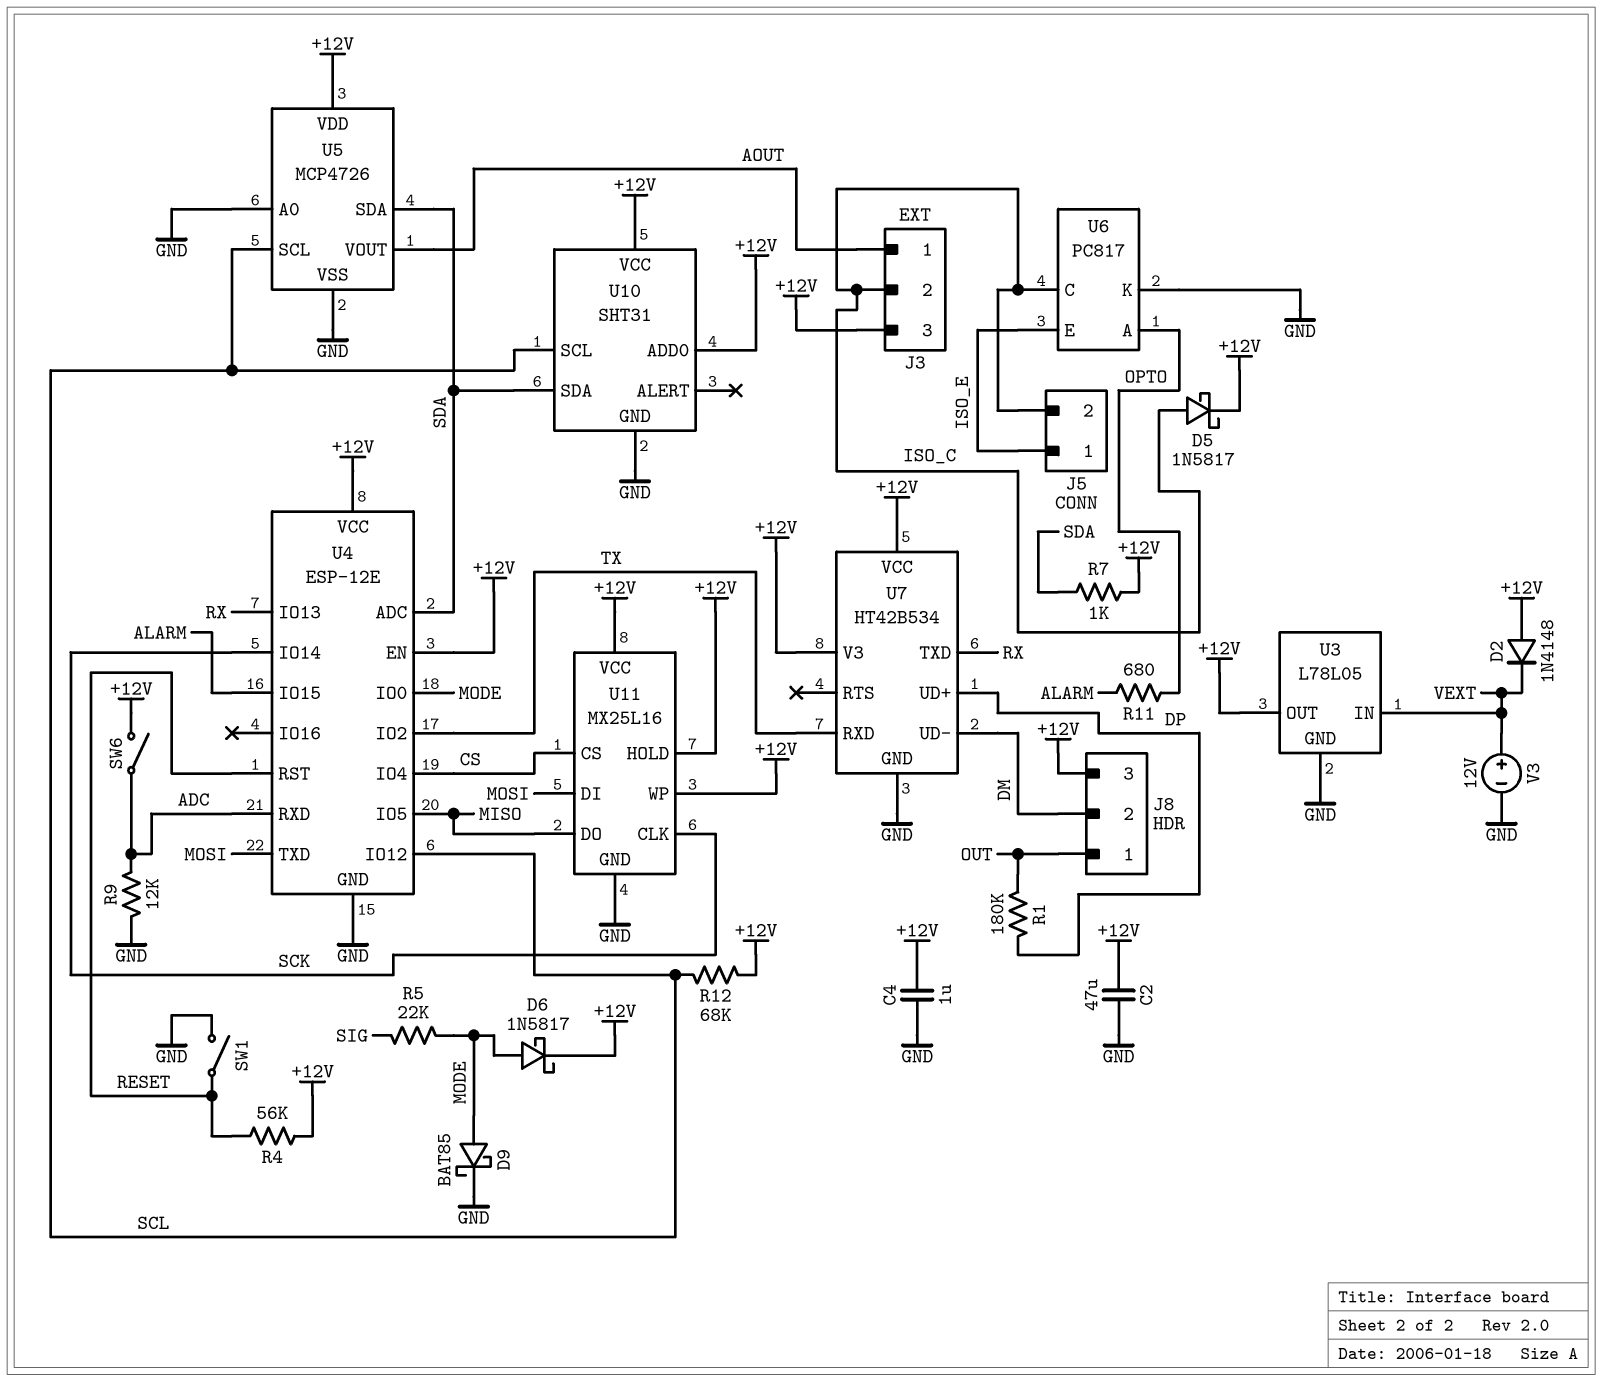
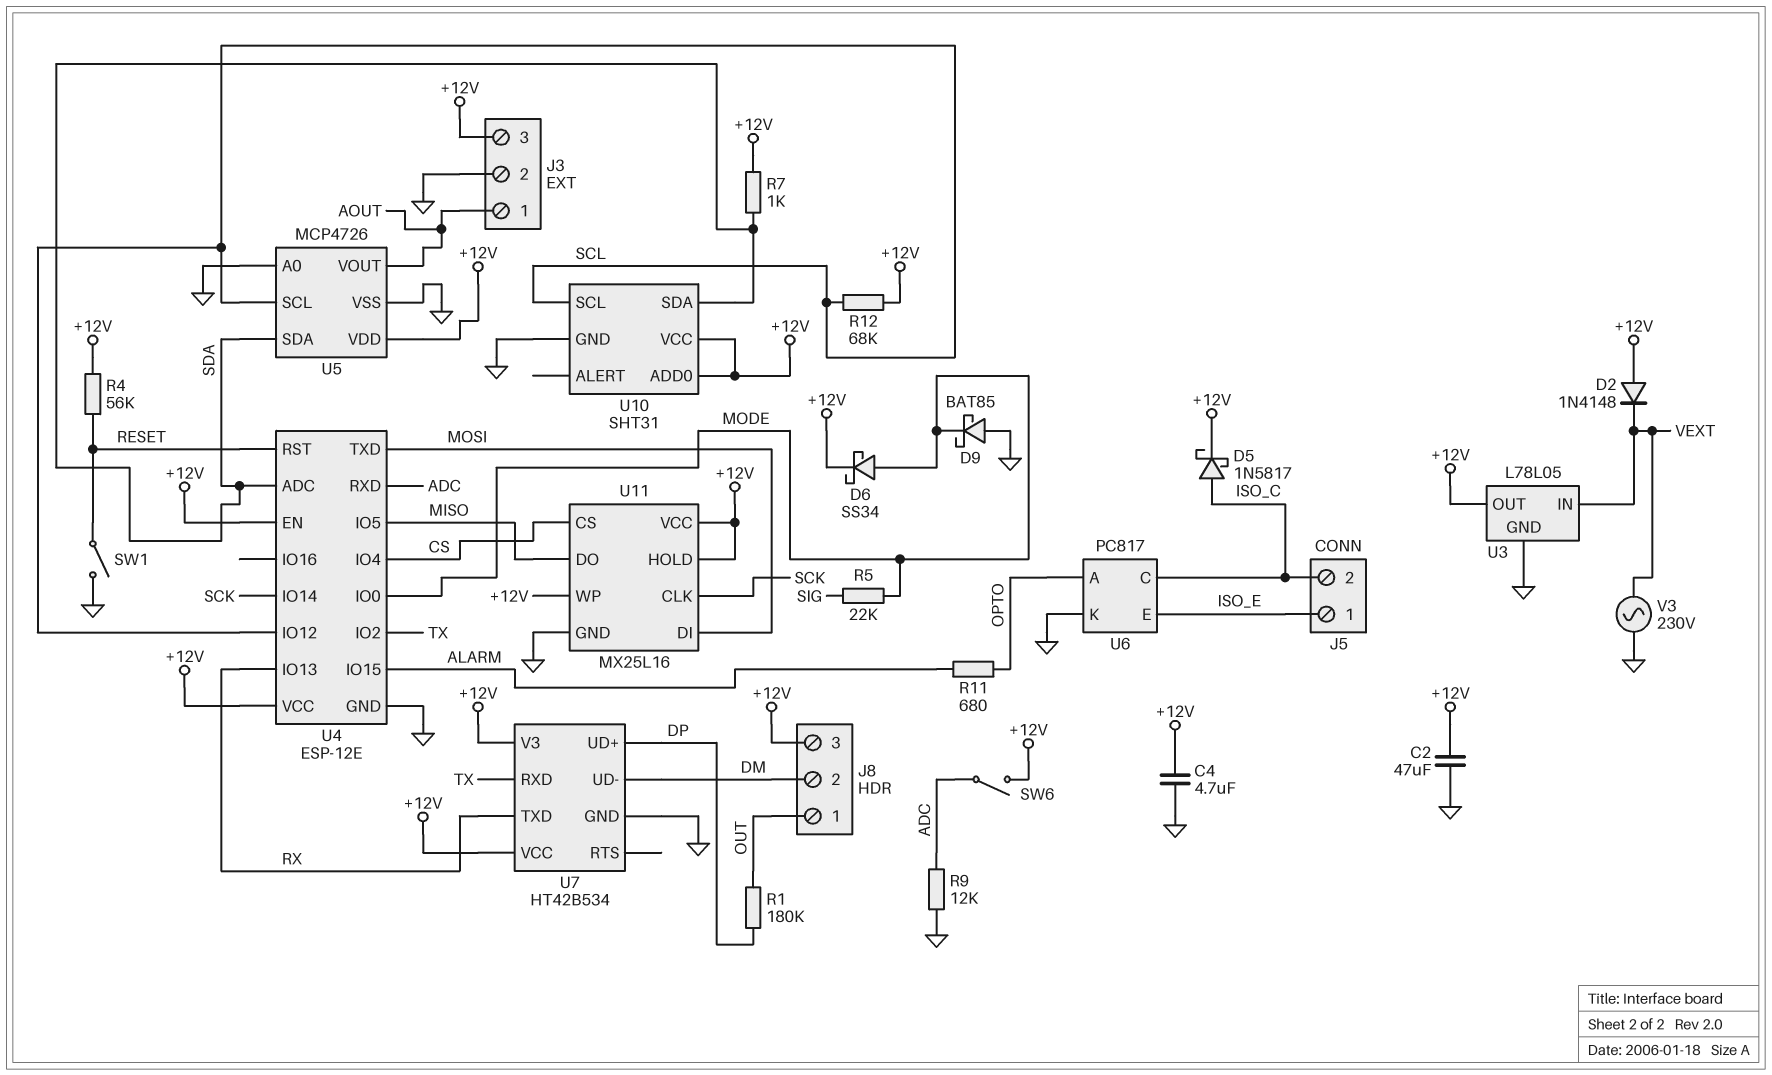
C4: 1uF (+12V, GND) -> 4.7uF (+12V, GND)
D6: schottky 1N5817 (A MODE, K +12V) -> schottky SS34 (A MODE, K +12V)
D9: schottky BAT85 (A MODE, K GND) -> schottky BAT85 (A GND, K MODE)
J3 pin 2: ISO_C -> GND
V3: 12V (plus VEXT, minus GND) -> AC 230V (GND, VEXT)

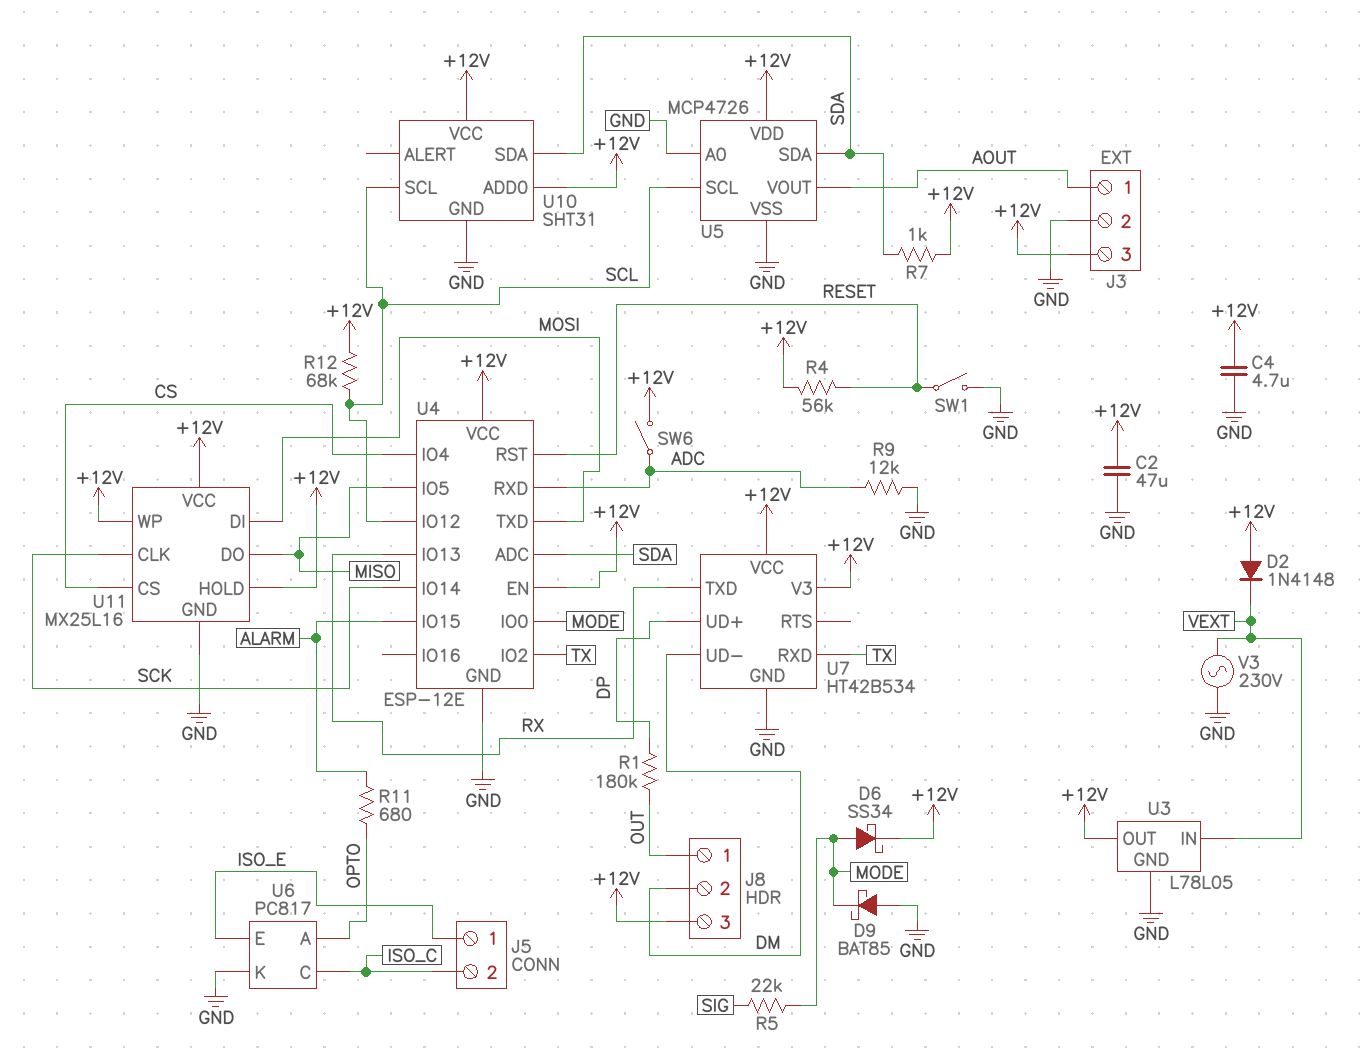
D5: schottky 1N5817 (A ISO_C, K +12V) -> none

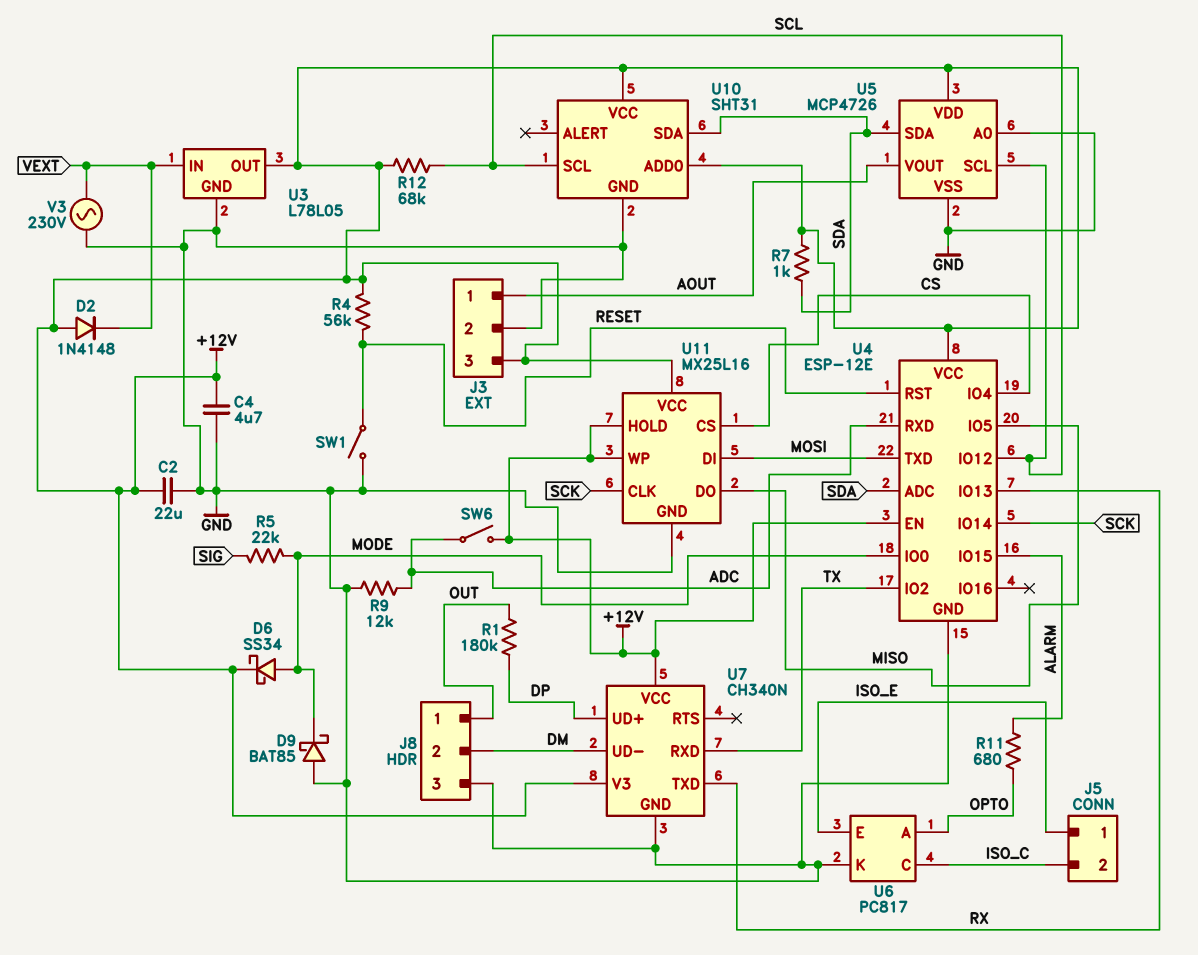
C2: 47uF (+12V, GND) -> 22uF (+12V, GND)
J8 pin 3: +12V -> GND
U7: HT42B534 -> CH340N

